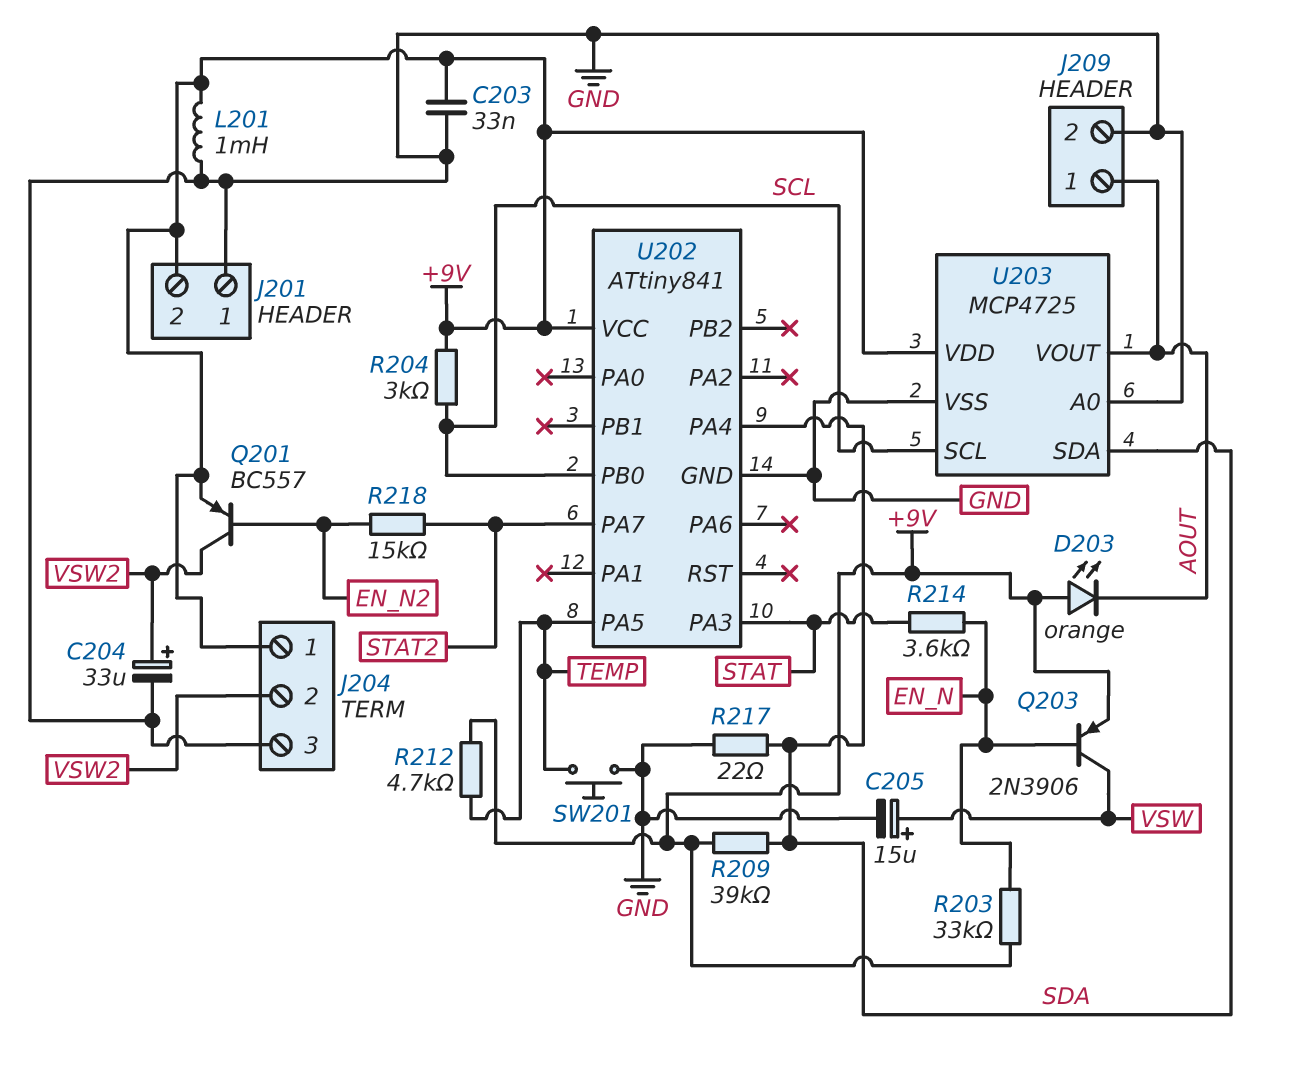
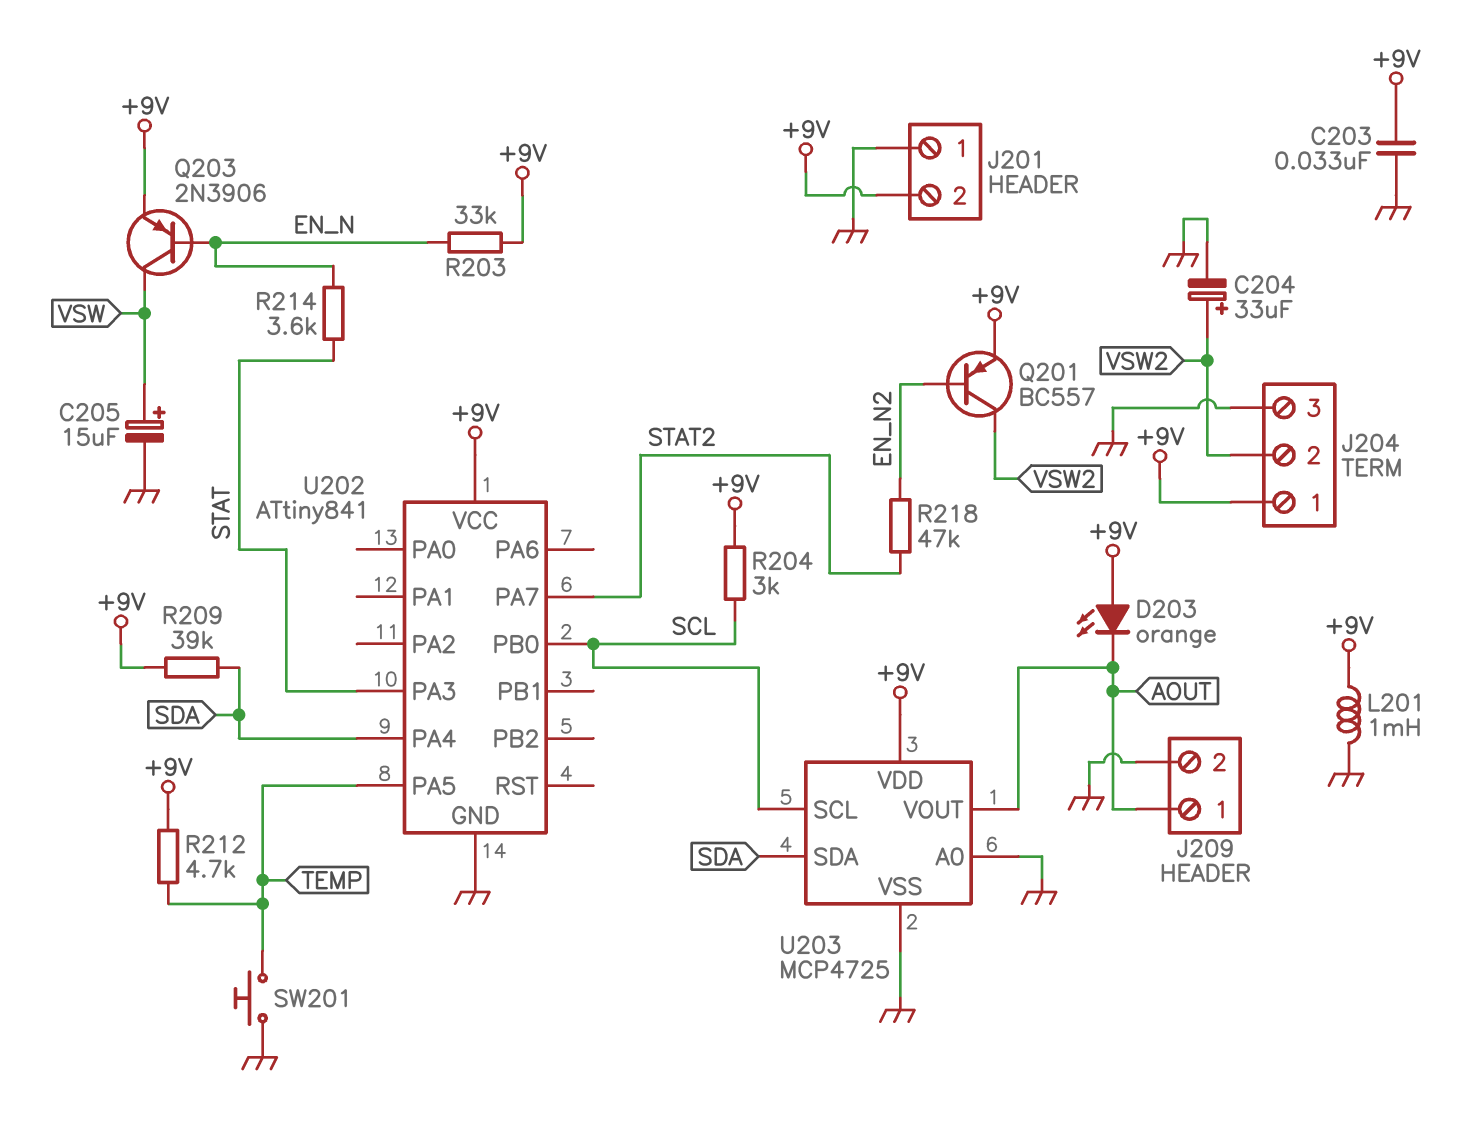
R217: 22 (GND, SDA) -> none
R218: 15k (EN_N2, STAT2) -> 47k (EN_N2, STAT2)

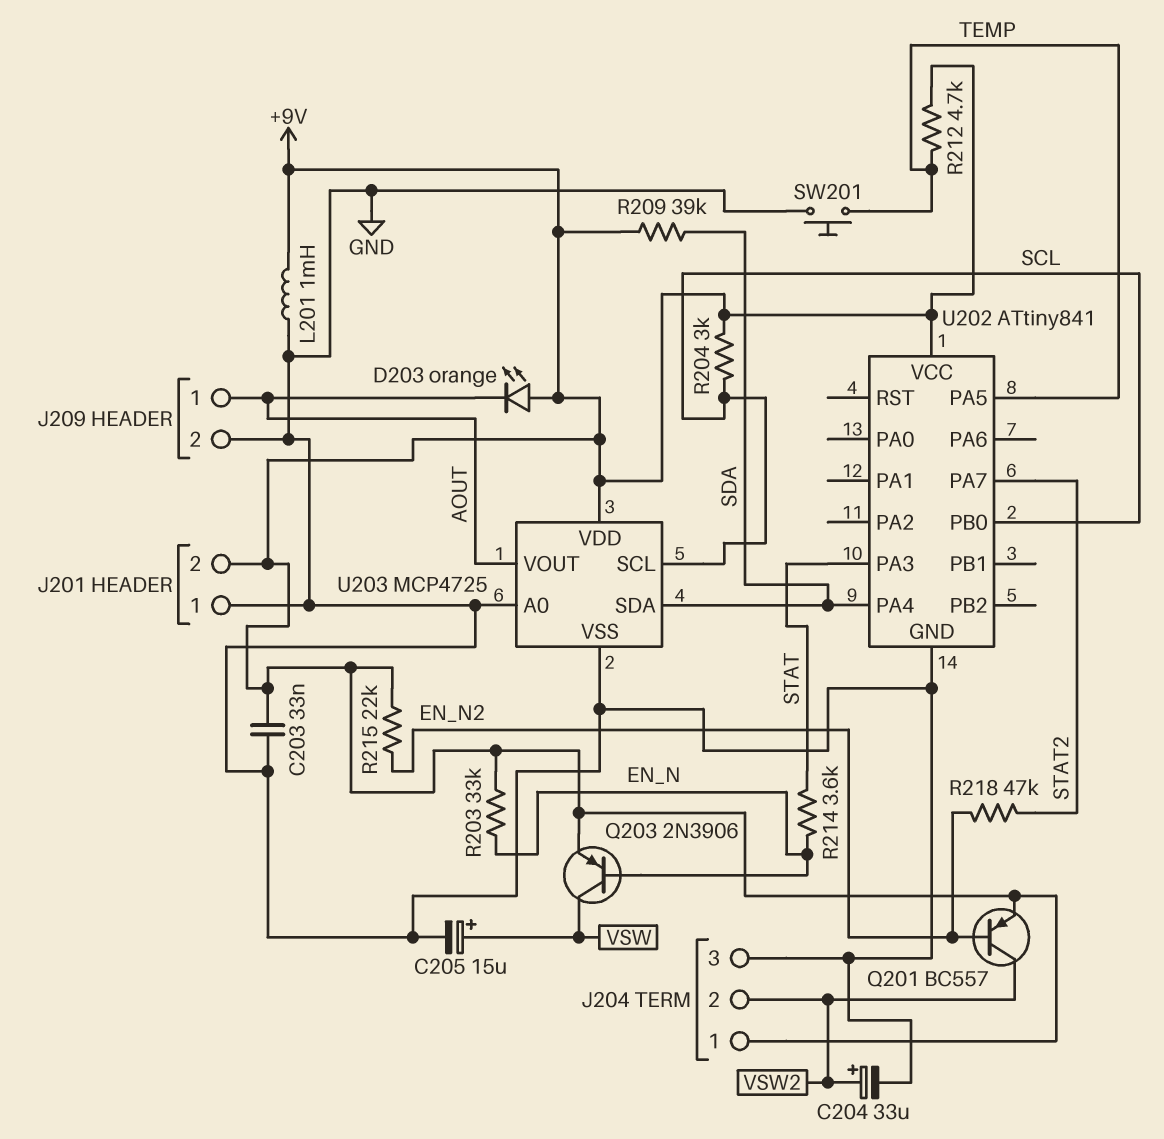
R215: none -> 22k (+9V, EN_N2)

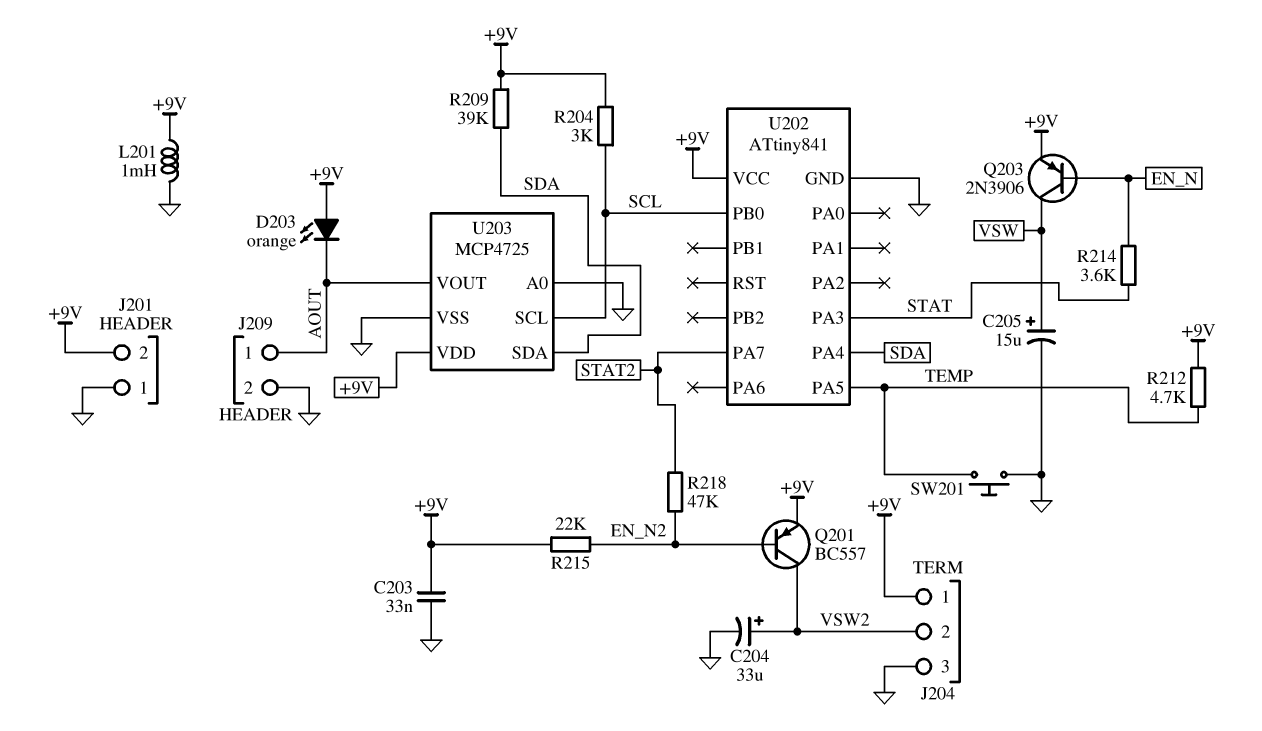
R203: 33k (+9V, EN_N) -> none

